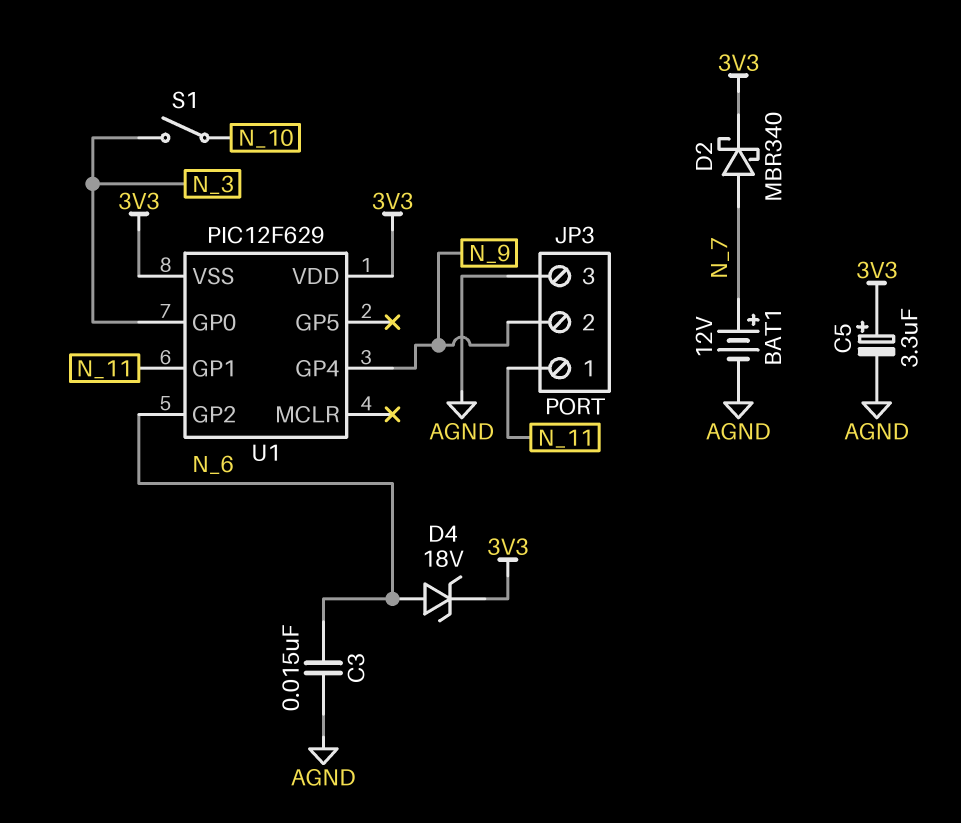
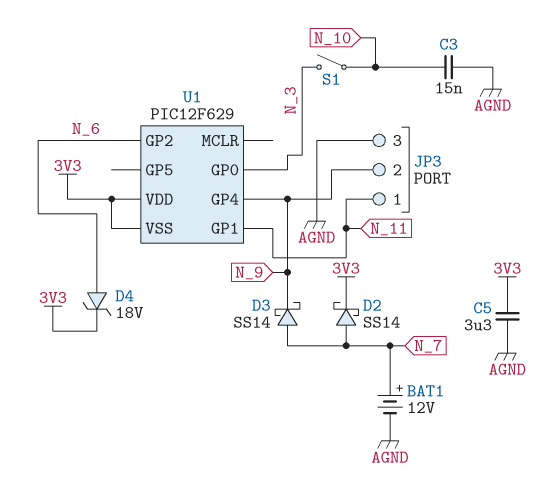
C3: 15nF (AGND, N_6) -> 15nF (AGND, N_10)
C5: 3.3uF (plus 3V3, minus AGND) -> 3.3uF (3V3, AGND)
D2: schottky MBR340 (A N_7, K 3V3) -> schottky SS14 (A N_7, K 3V3)
D3: none -> schottky SS14 (A N_7, K N_9)

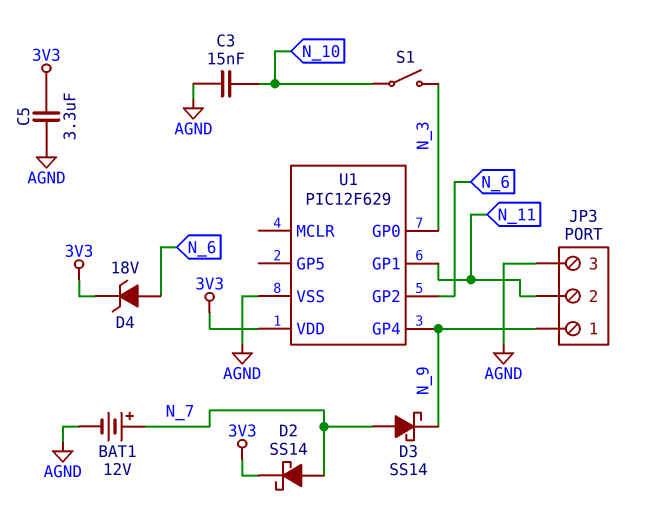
JP3 pin 1: N_11 -> N_9
JP3 pin 2: N_9 -> N_11
U1 pin VSS: 3V3 -> AGND

